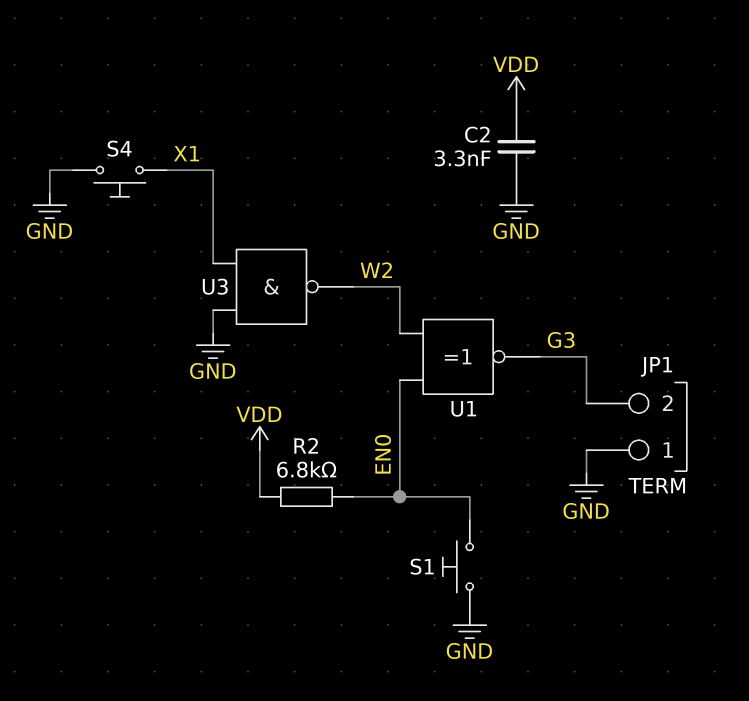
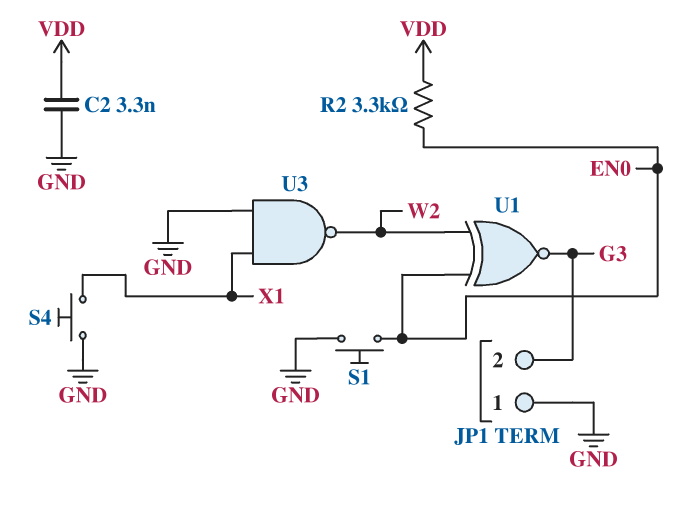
R2: 6.8k (EN0, VDD) -> 3.3k (EN0, VDD)

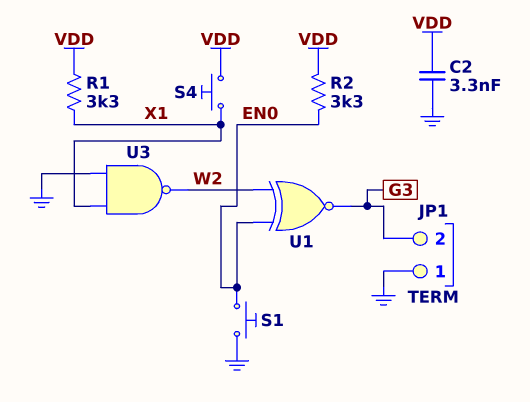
R1: none -> 3.3k (VDD, X1)
S4: button (GND, X1) -> button (VDD, X1)

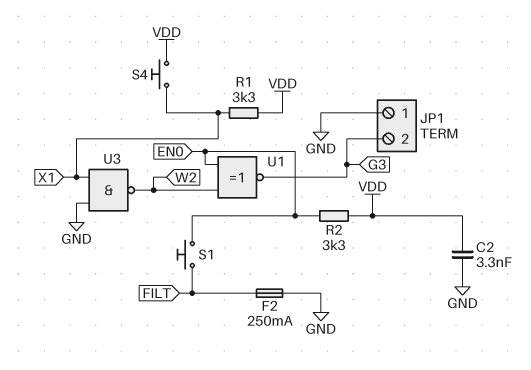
F2: none -> 250mA (FILT, GND)
S1: button (EN0, GND) -> button (EN0, FILT)

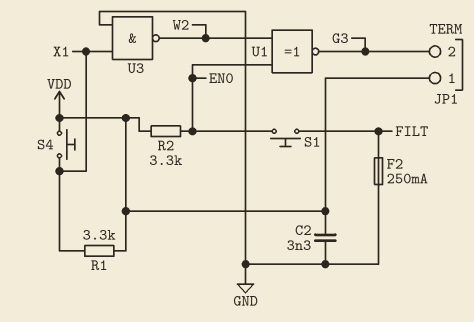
JP1 pin 1: GND -> VDD

